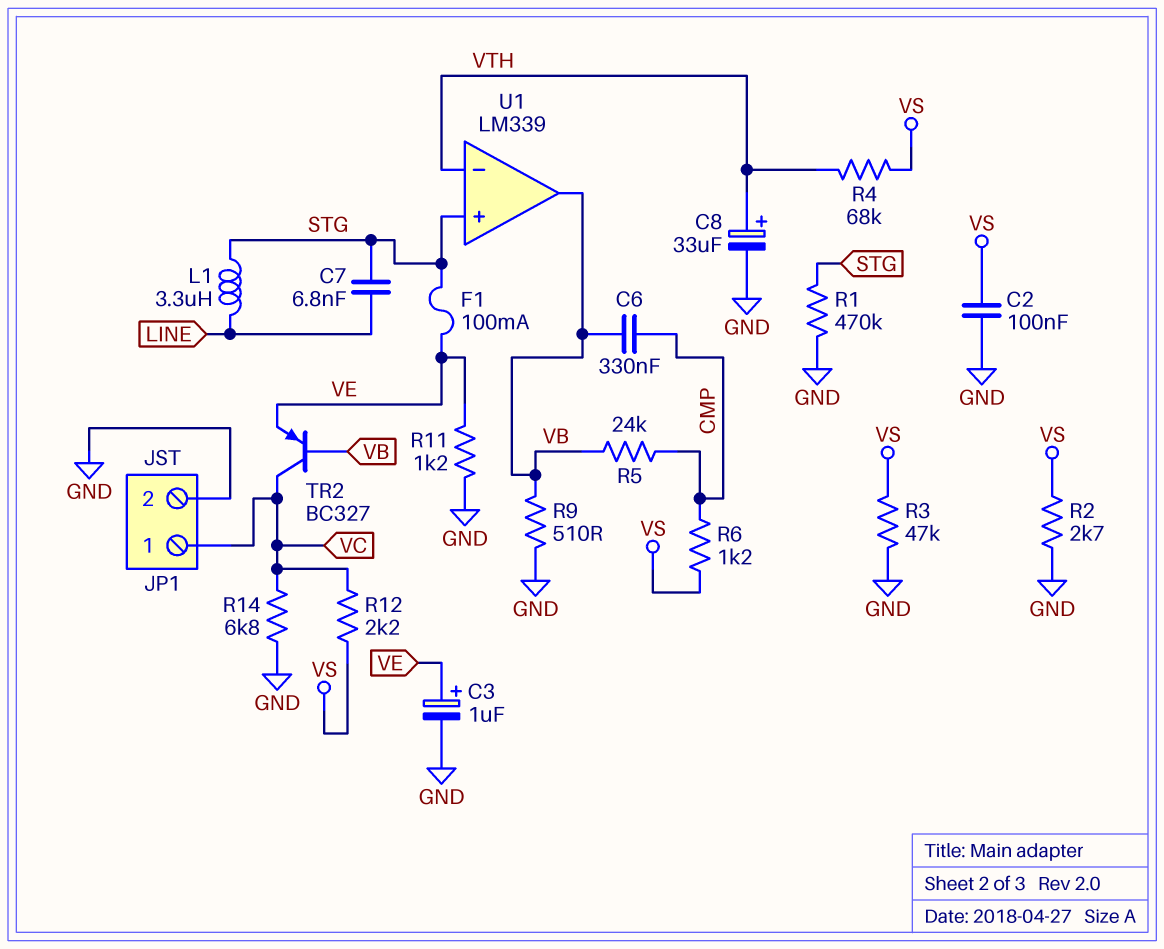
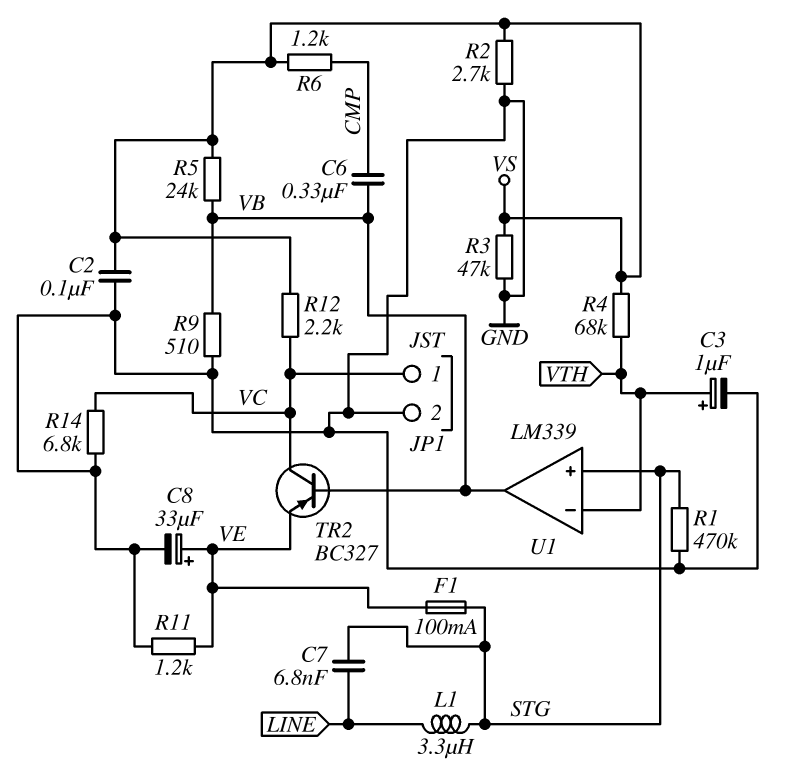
C3: 1uF (plus VE, minus GND) -> 1uF (plus VTH, minus GND)
C8: 33uF (plus VTH, minus GND) -> 33uF (plus VE, minus GND)
R5: 24k (CMP, VB) -> 24k (VB, VS)

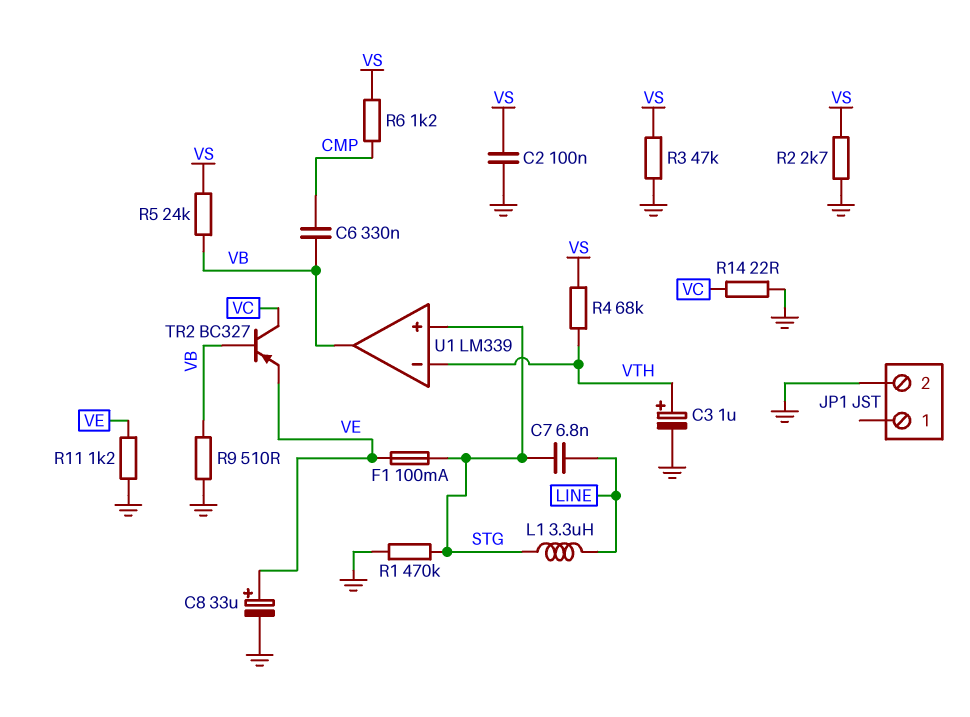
JP1 pin 1: VC -> none
R12: 2.2k (VC, VS) -> none
R14: 6.8k (GND, VC) -> 22 (GND, VC)

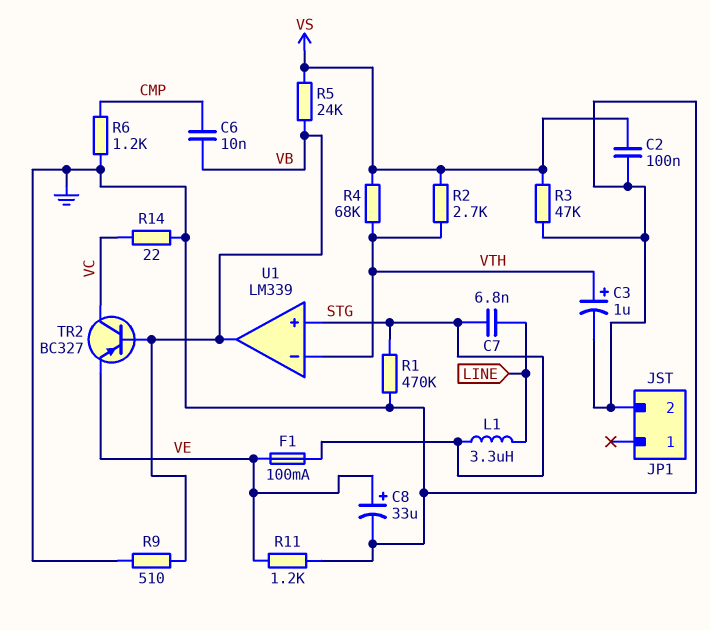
C6: 330nF (CMP, VB) -> 10nF (CMP, VB)
R2: 2.7k (GND, VS) -> 2.7k (VS, VTH)
R6: 1.2k (CMP, VS) -> 1.2k (CMP, GND)

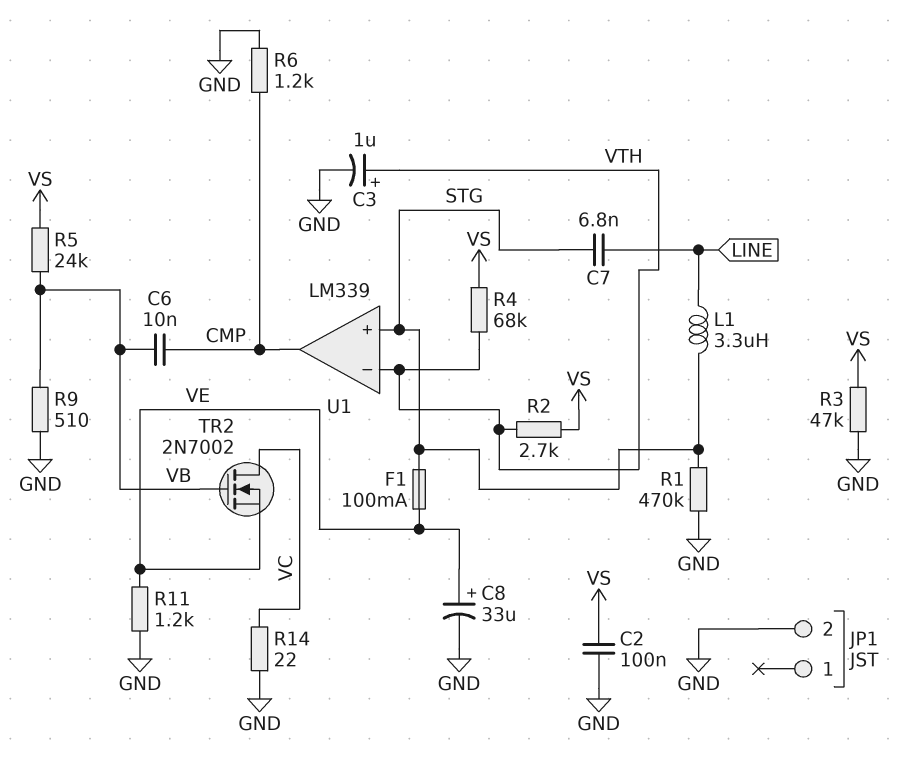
TR2: PNP BC327 (B VB, C VC, E VE) -> NMOS 2N7002 (G VB, D VC, S VE)
U1 pin out: VB -> CMP

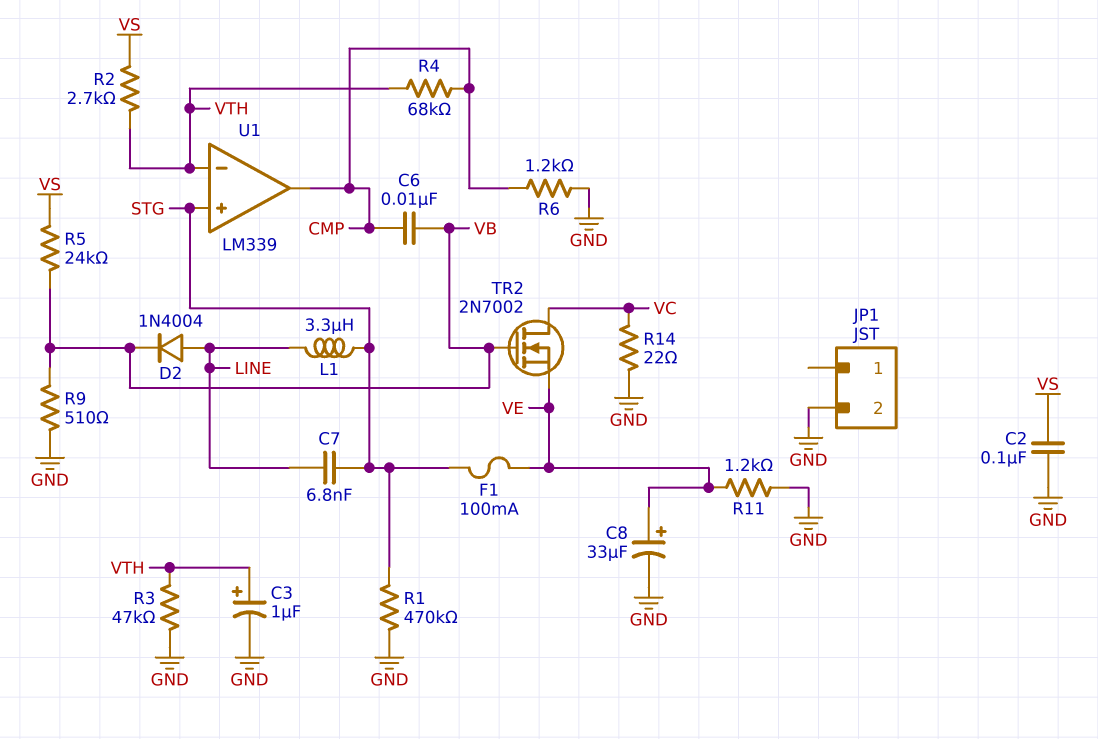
D2: none -> diode 1N4004 (A LINE, K VB)
R3: 47k (GND, VS) -> 47k (GND, VTH)
R4: 68k (VS, VTH) -> 68k (CMP, VTH)

